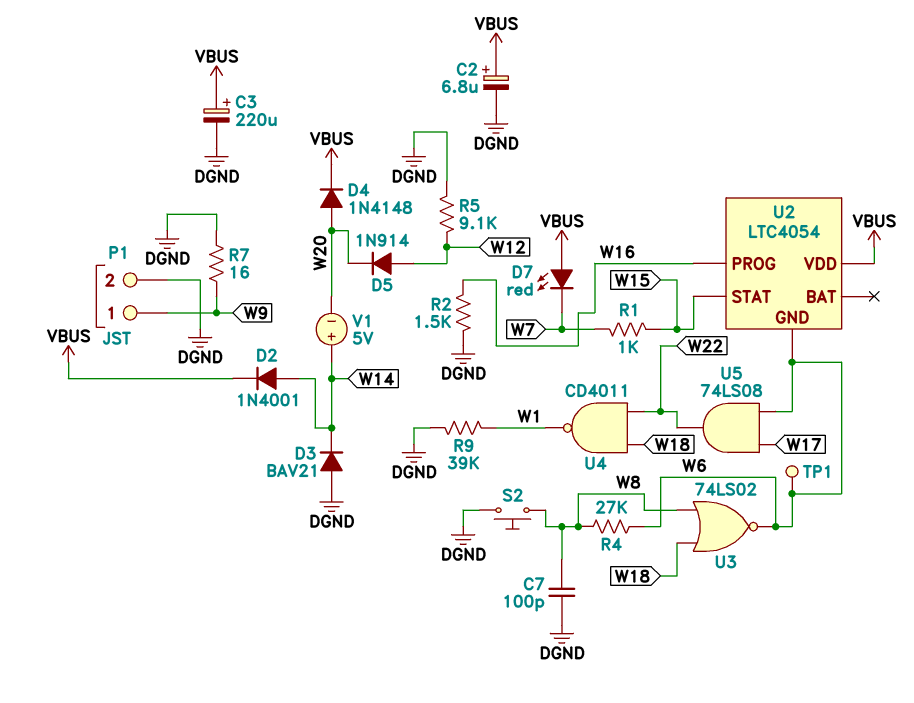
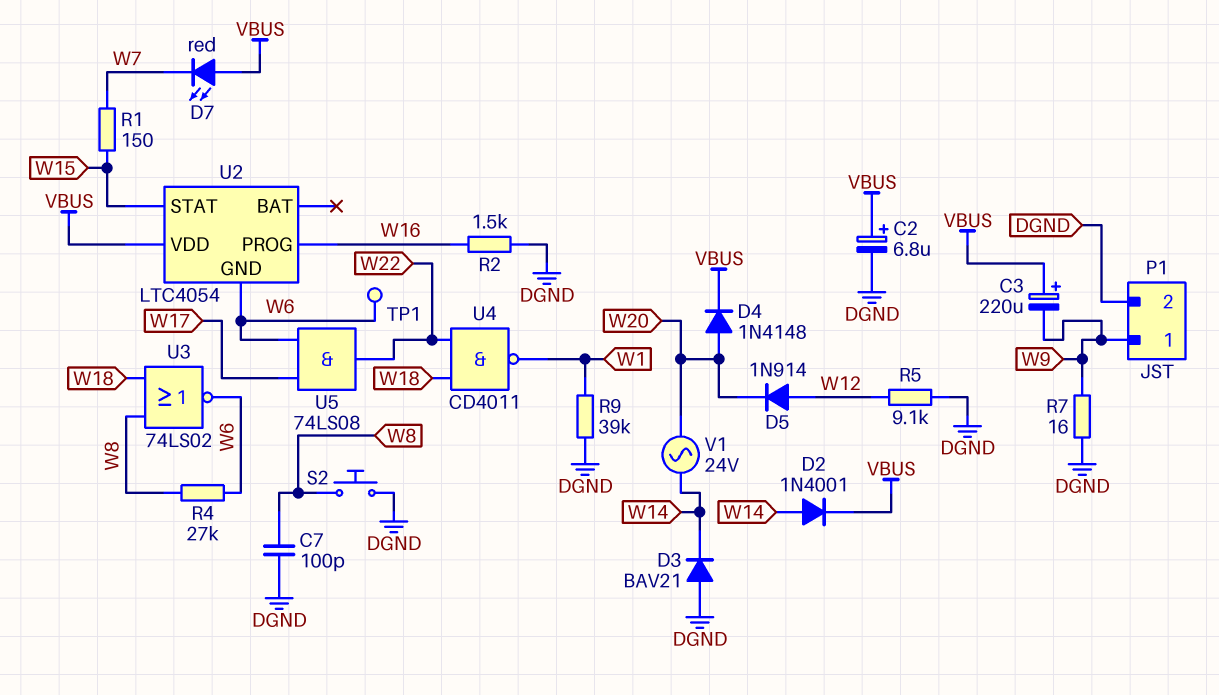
C3: 220uF (plus VBUS, minus DGND) -> 220uF (plus VBUS, minus W9)
R1: 1k (W7, W15) -> 150 (W7, W15)
V1: 5V (plus W14, minus W20) -> AC 24V (W14, W20)

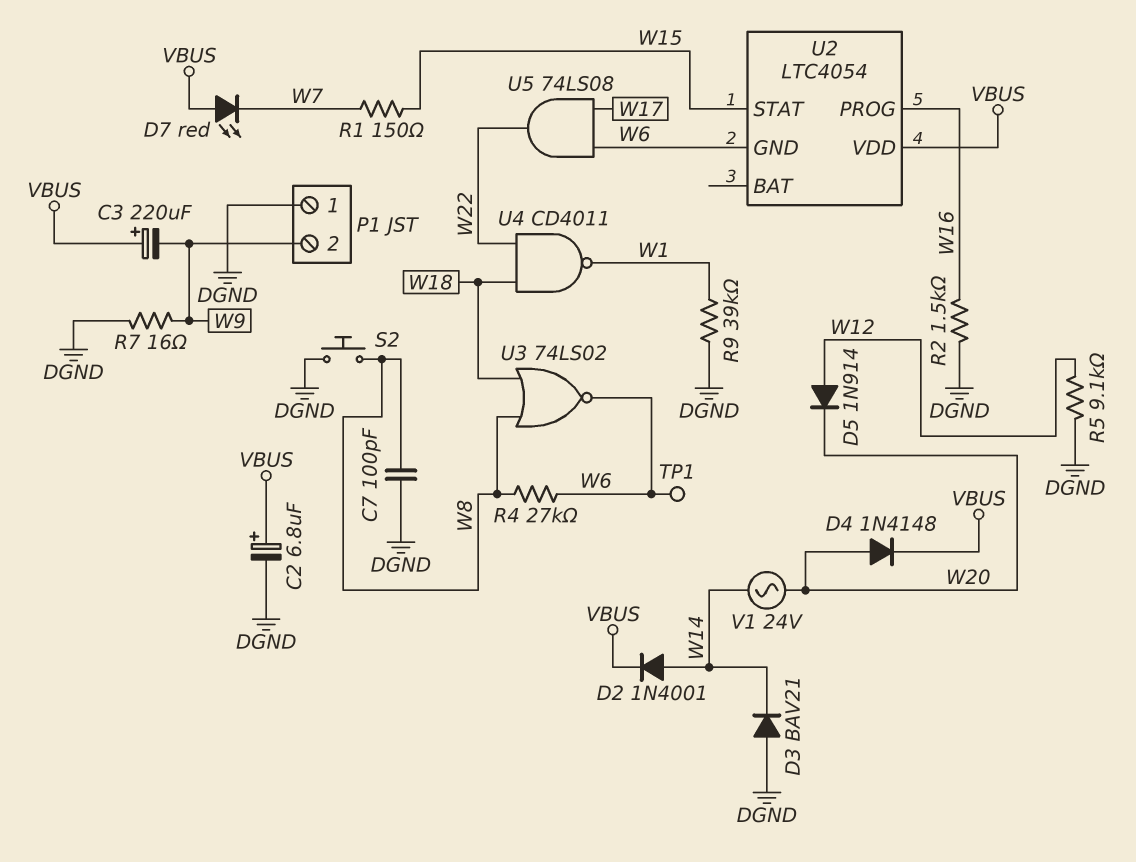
P1 pin 1: W9 -> DGND
P1 pin 2: DGND -> W9

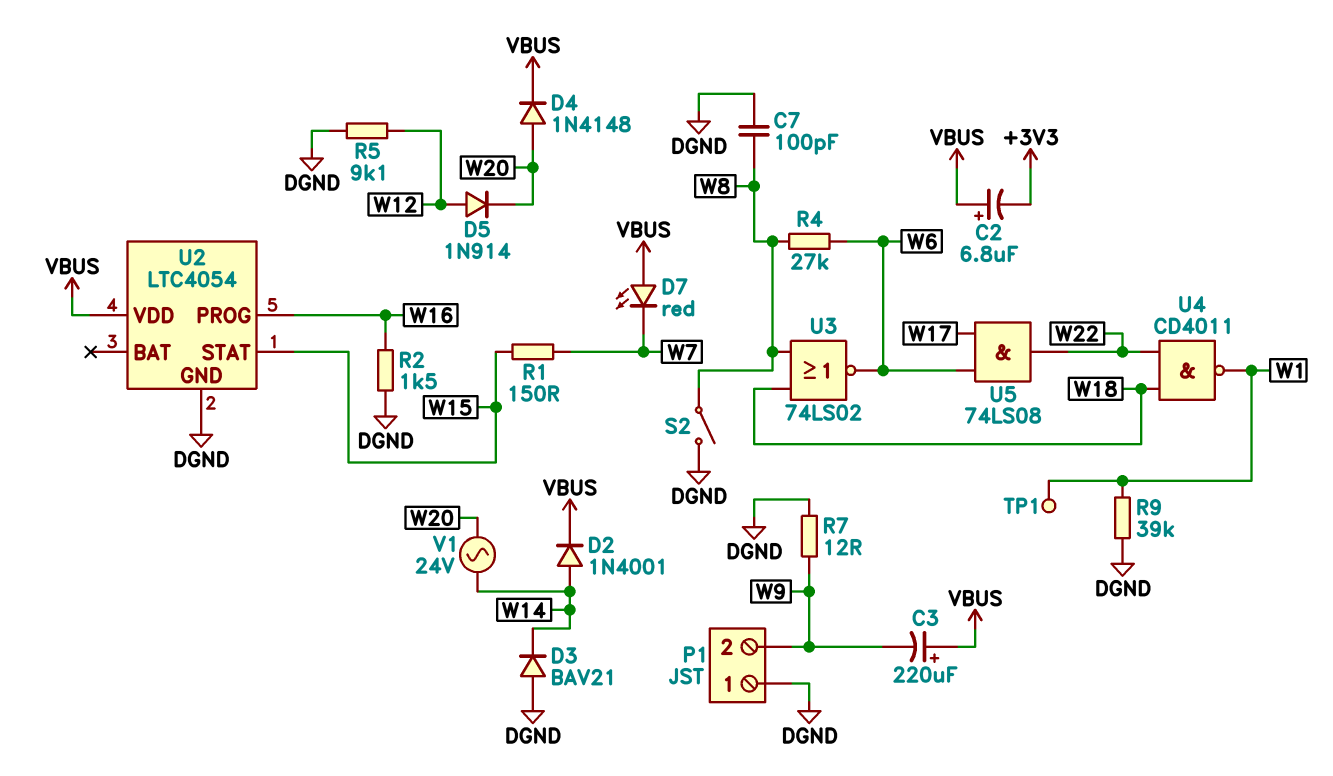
C2: 6.8uF (plus VBUS, minus DGND) -> 6.8uF (plus VBUS, minus +3V3)
R7: 16 (DGND, W9) -> 12 (DGND, W9)
S2: button (DGND, W8) -> switch (DGND, W8)
TP1: test point (W6) -> test point (W1)
U2 pin GND: W6 -> DGND

